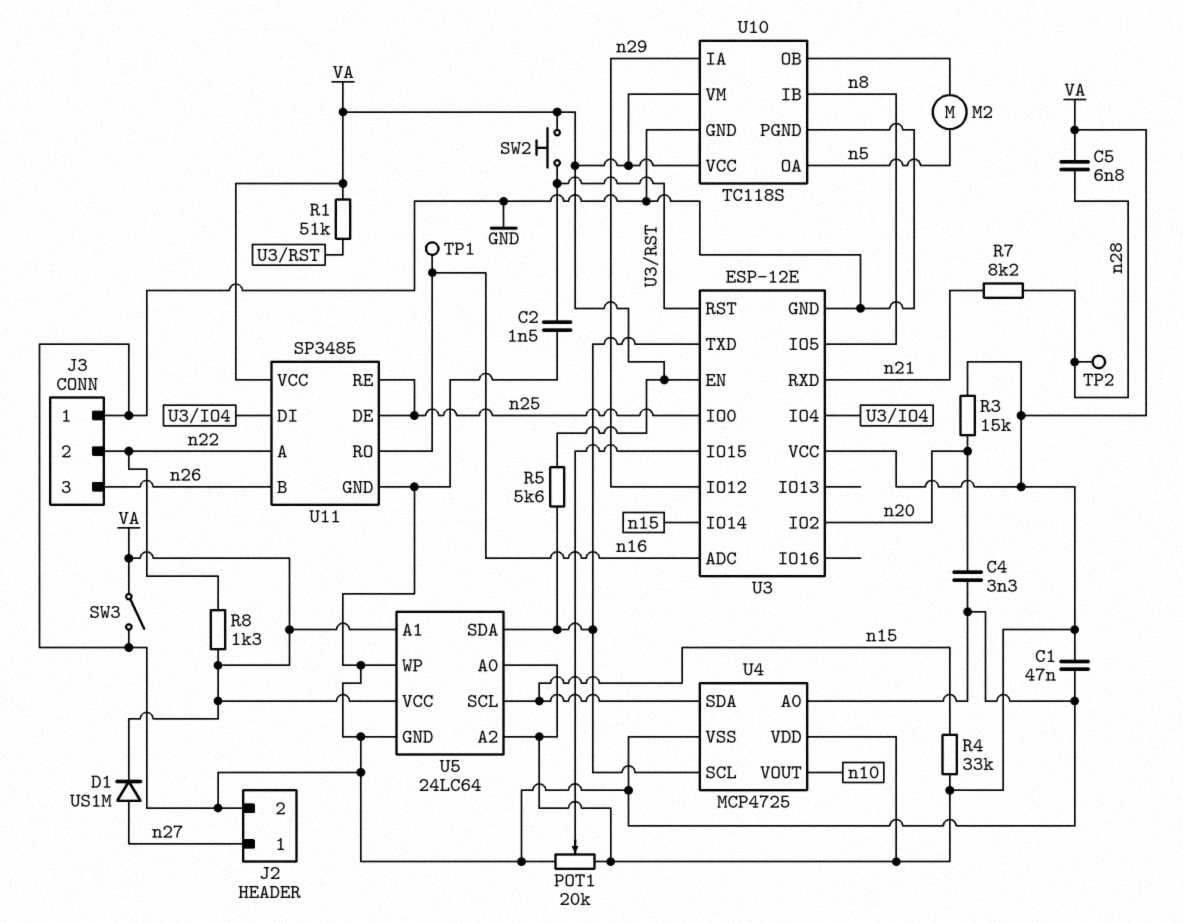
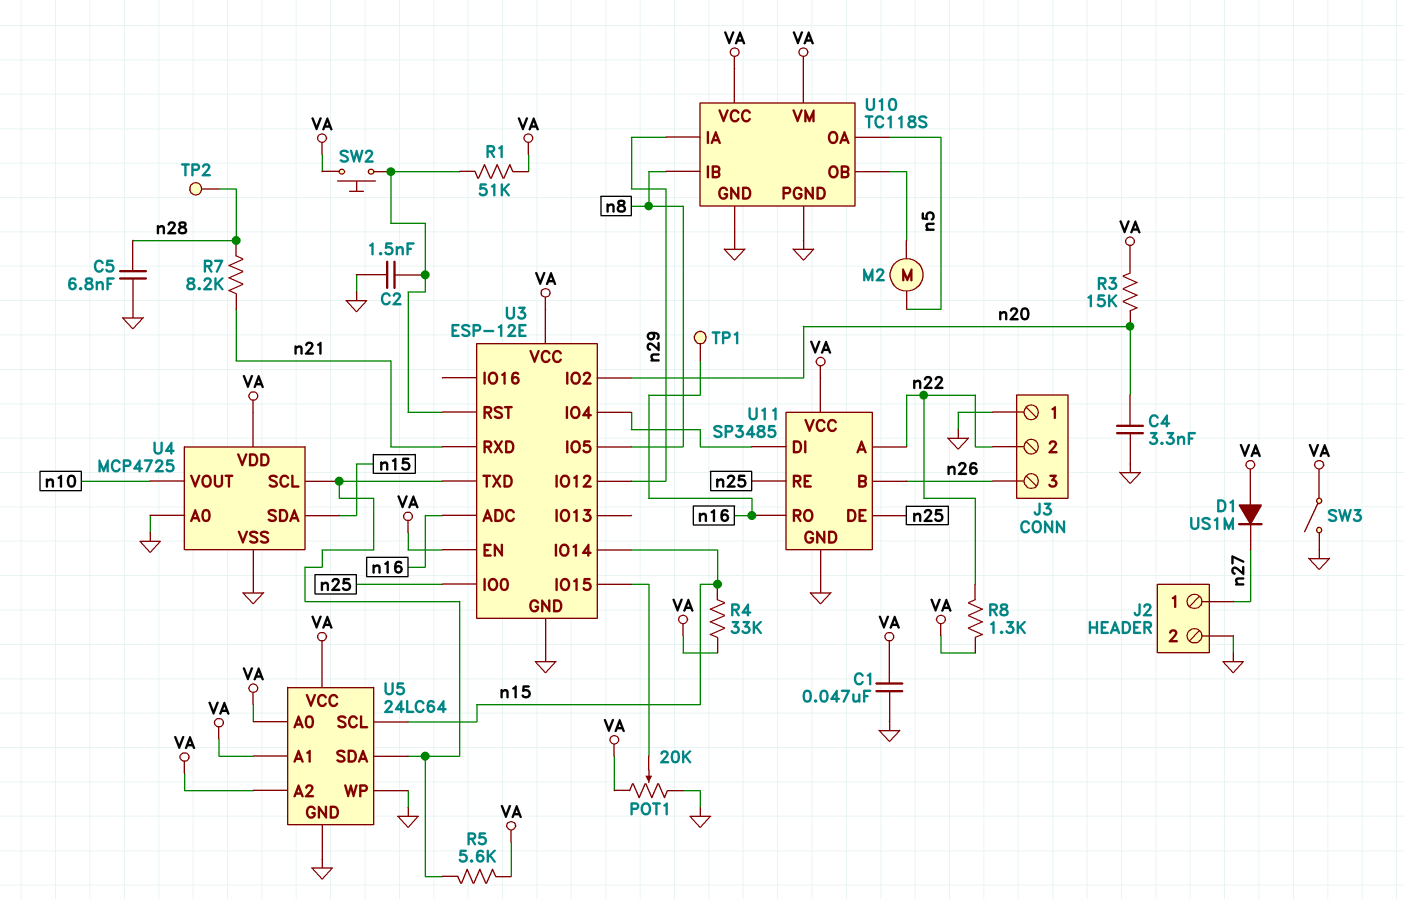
C5: 6.8nF (VA, n28) -> 6.8nF (GND, n28)
D1: diode US1M (A n27, K VA) -> diode US1M (A VA, K n27)

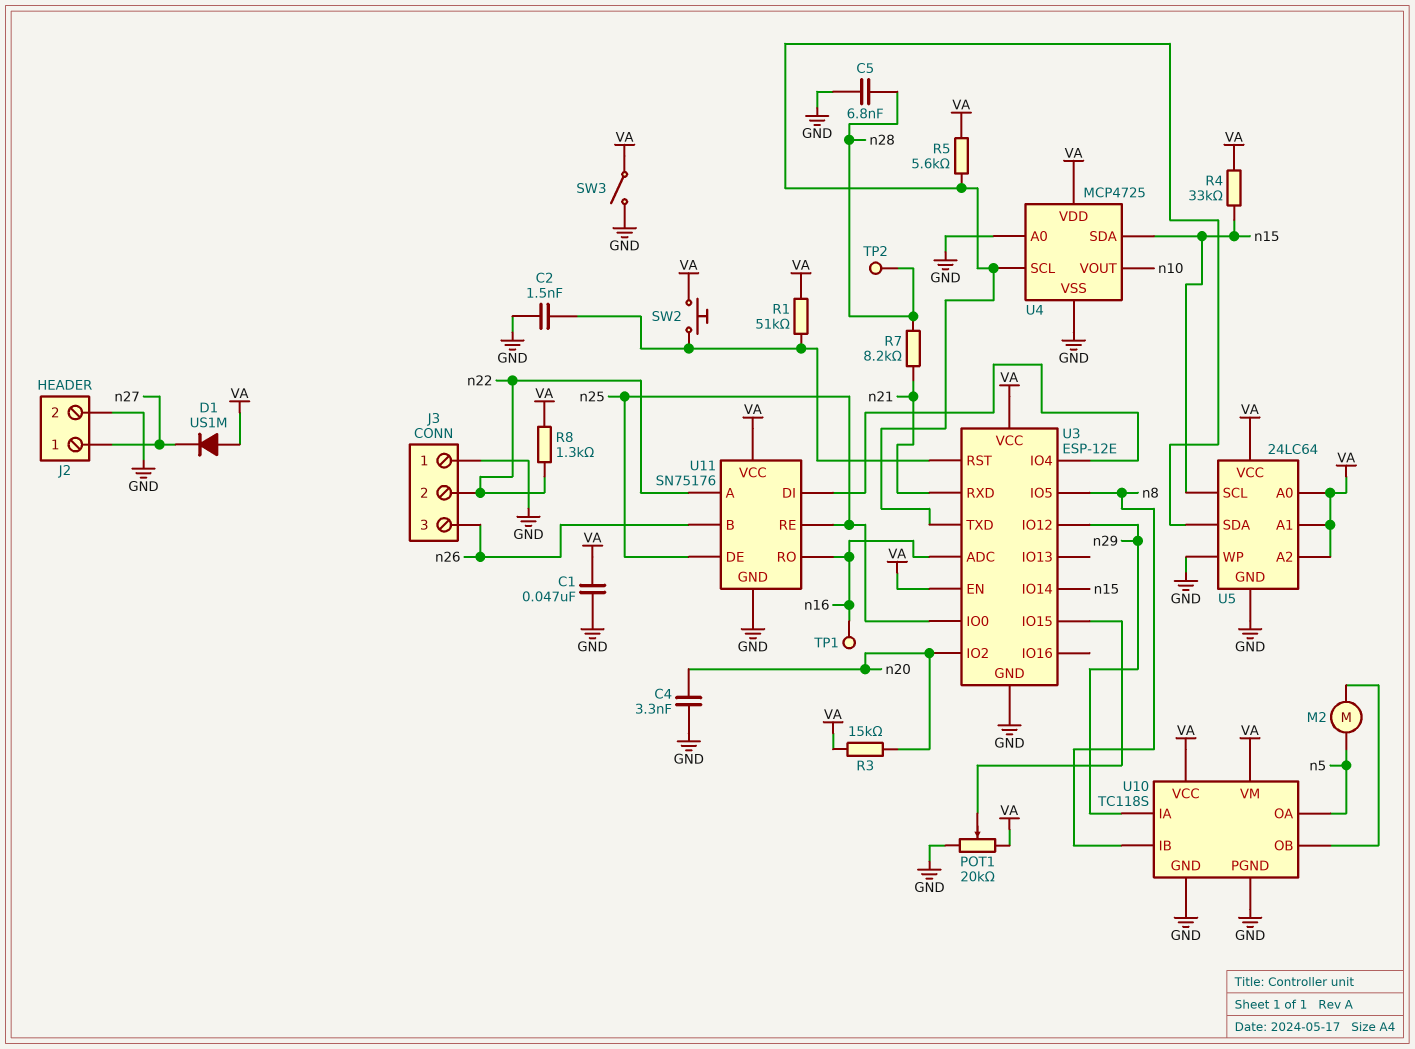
U11: SP3485 -> SN75176

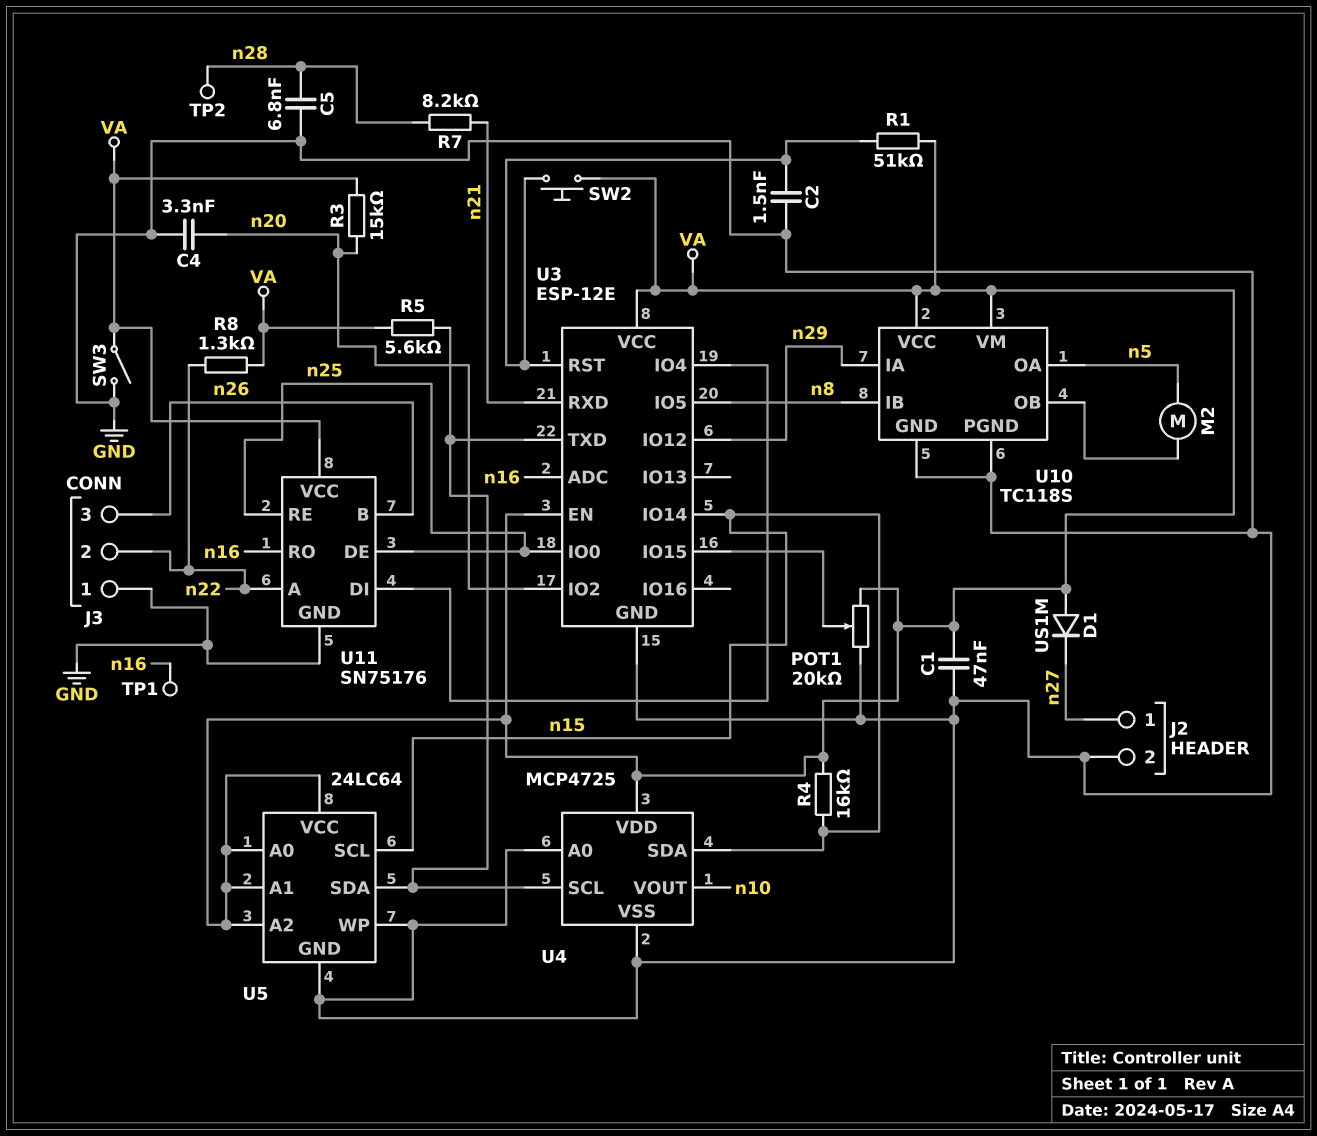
R4: 33k (VA, n15) -> 16k (VA, n15)

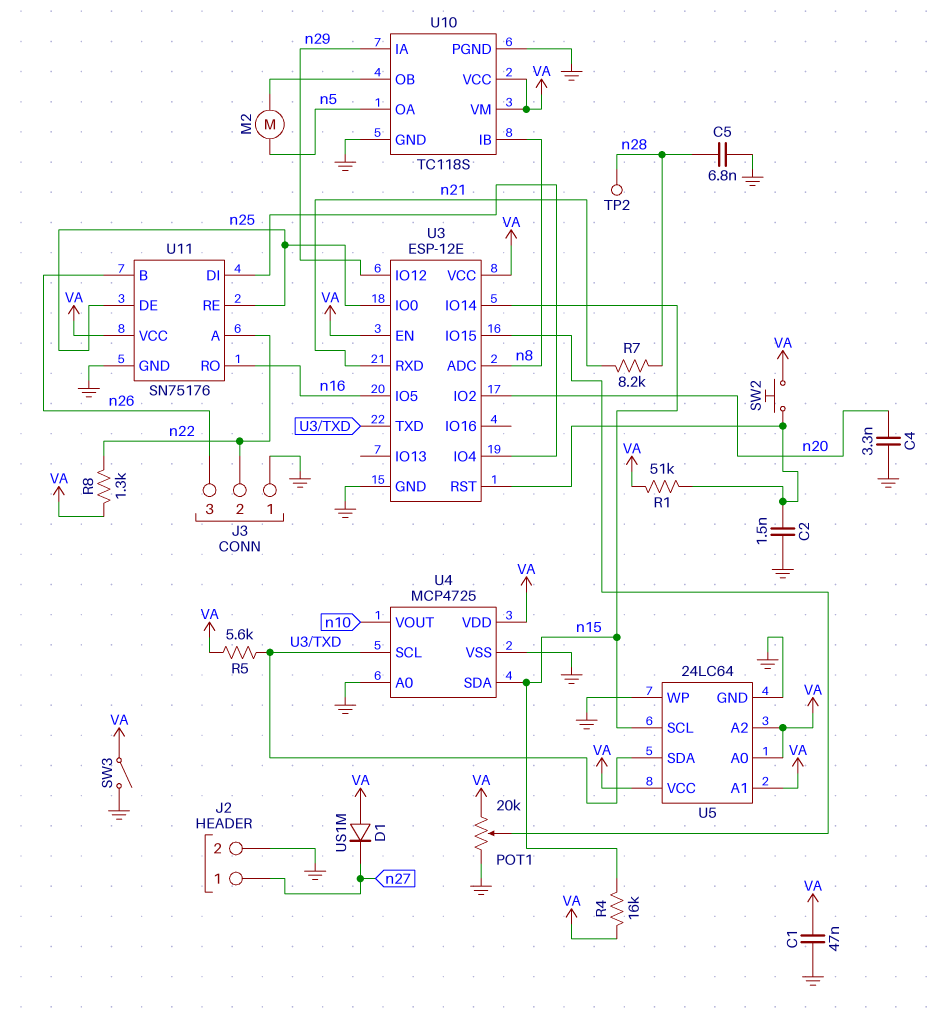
R3: 15k (VA, n20) -> none
TP1: test point (n16) -> none
U3 pin ADC: n16 -> n8
U3 pin IO5: n8 -> n16

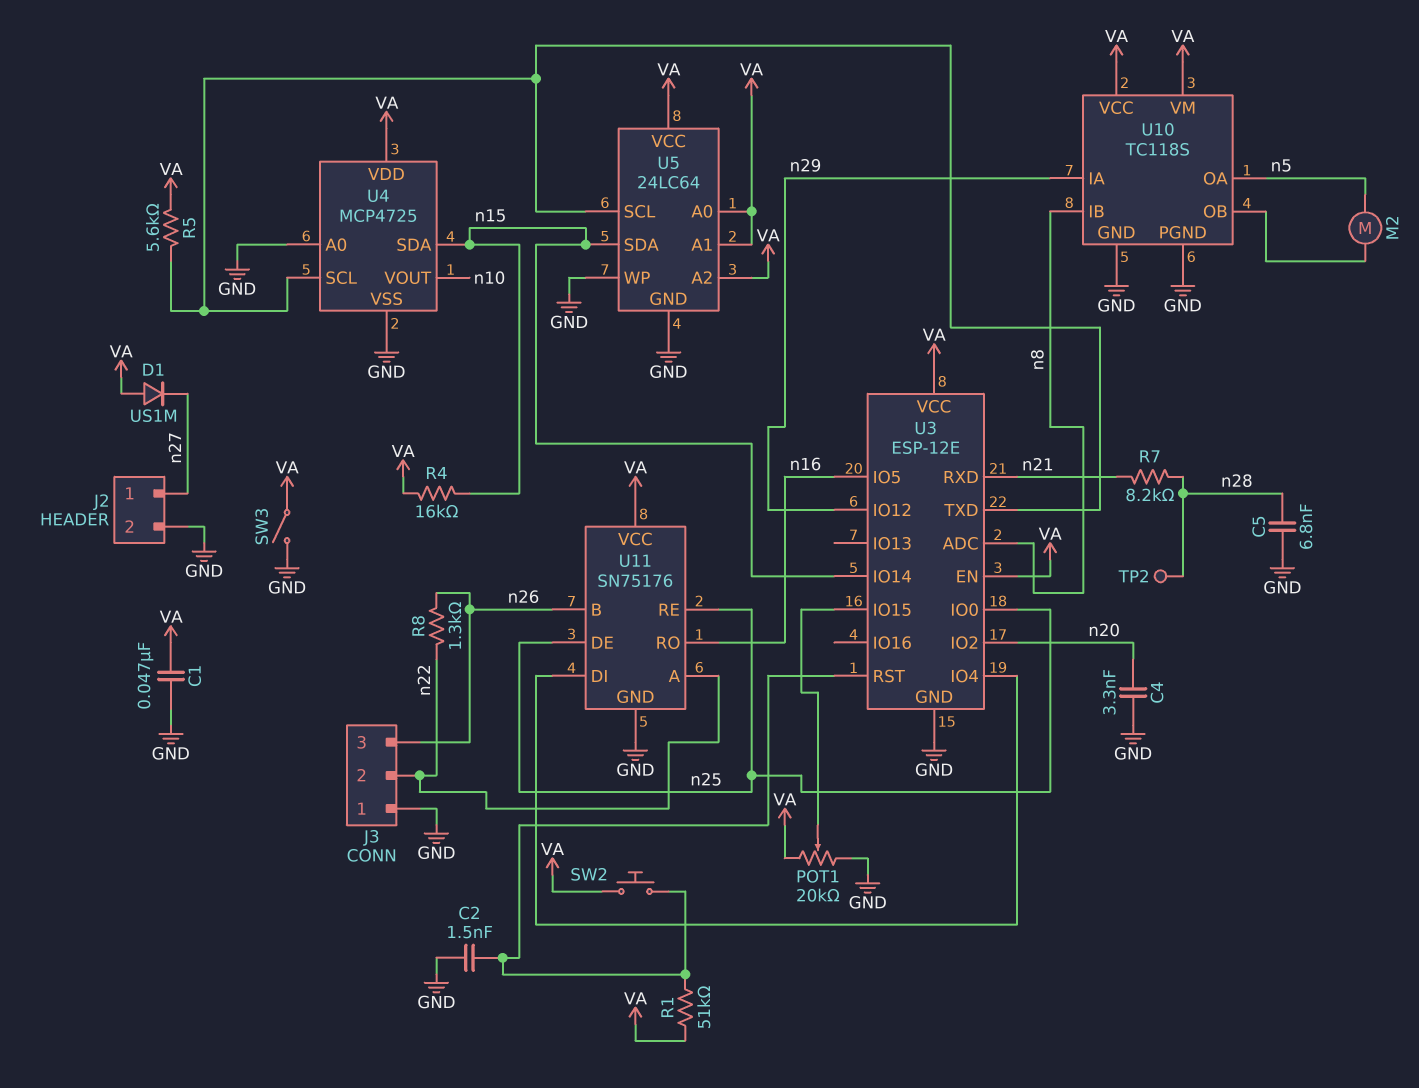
R8: 1.3k (VA, n22) -> 1.3k (n22, n26)
U5 pin SCL: n15 -> U3/TXD
U5 pin SDA: U3/TXD -> n15

